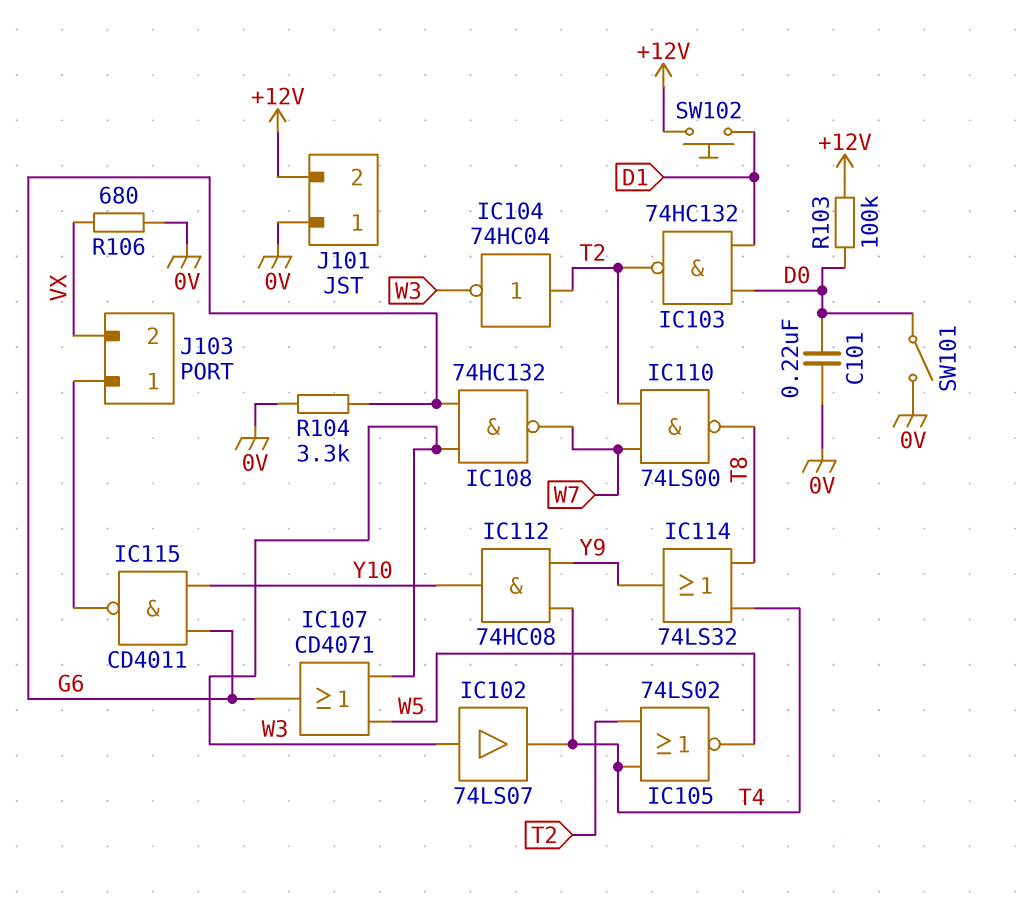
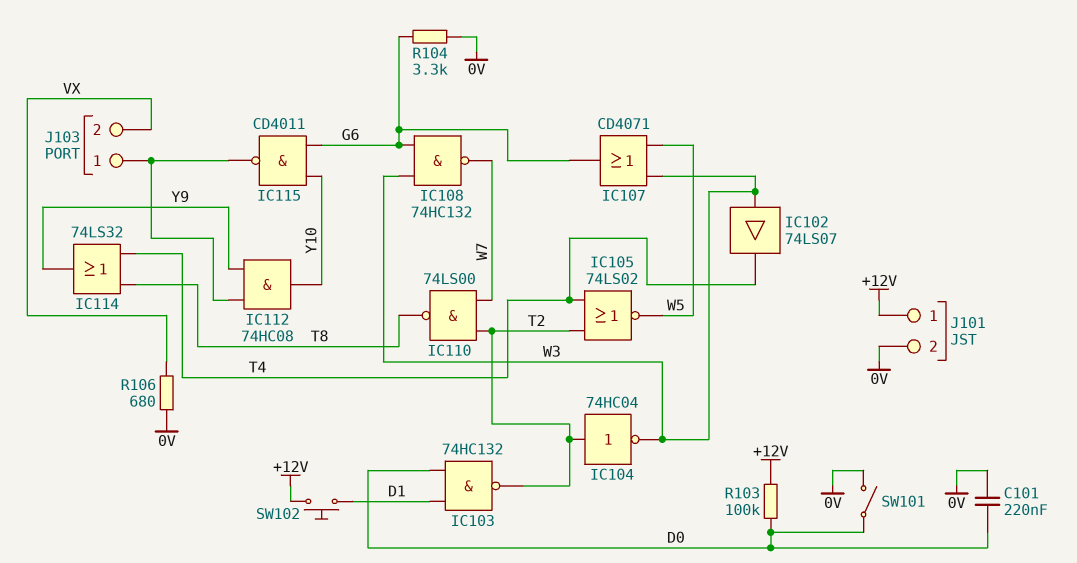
IC112: AND 74HC08 (in T4, in Y9, out Y10) -> AND 74HC08 (in J103/1, in Y9, out Y10)
J101 pin 1: 0V -> +12V
J101 pin 2: +12V -> 0V

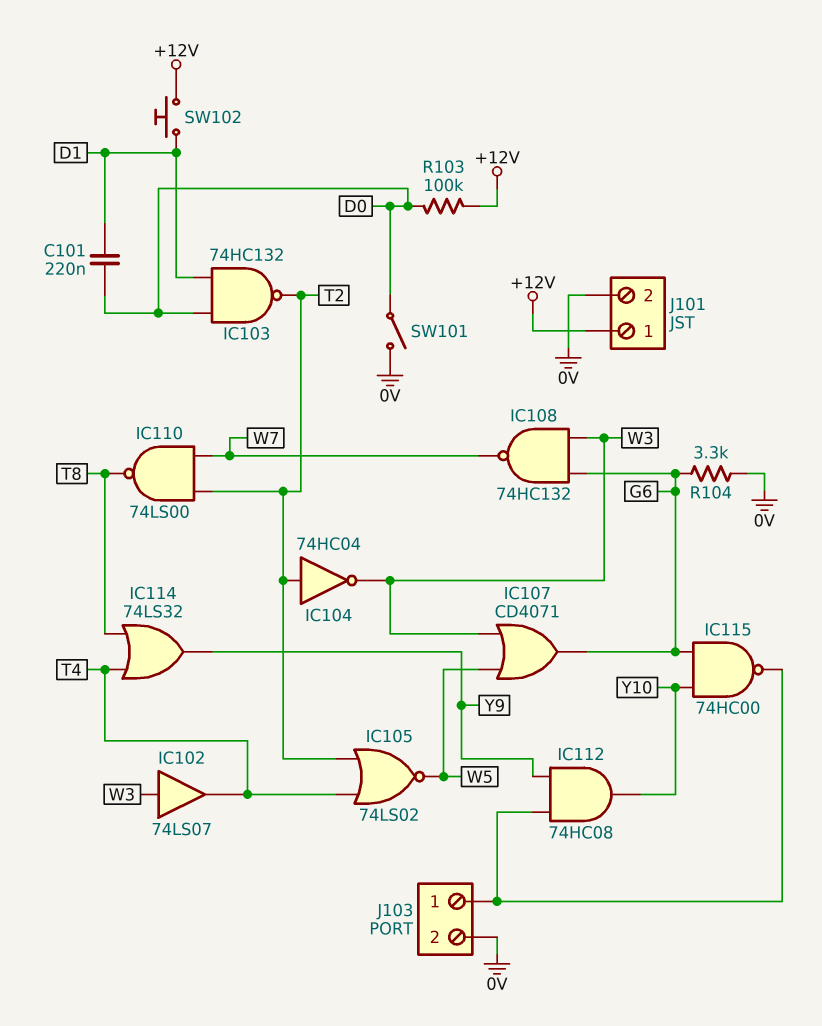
C101: 220nF (0V, D0) -> 220nF (D0, D1)
IC115: NAND CD4011 (in G6, in Y10, out J103/1) -> NAND 74HC00 (in G6, in Y10, out J103/1)
J103 pin 2: VX -> 0V
R106: 680 (0V, VX) -> none

